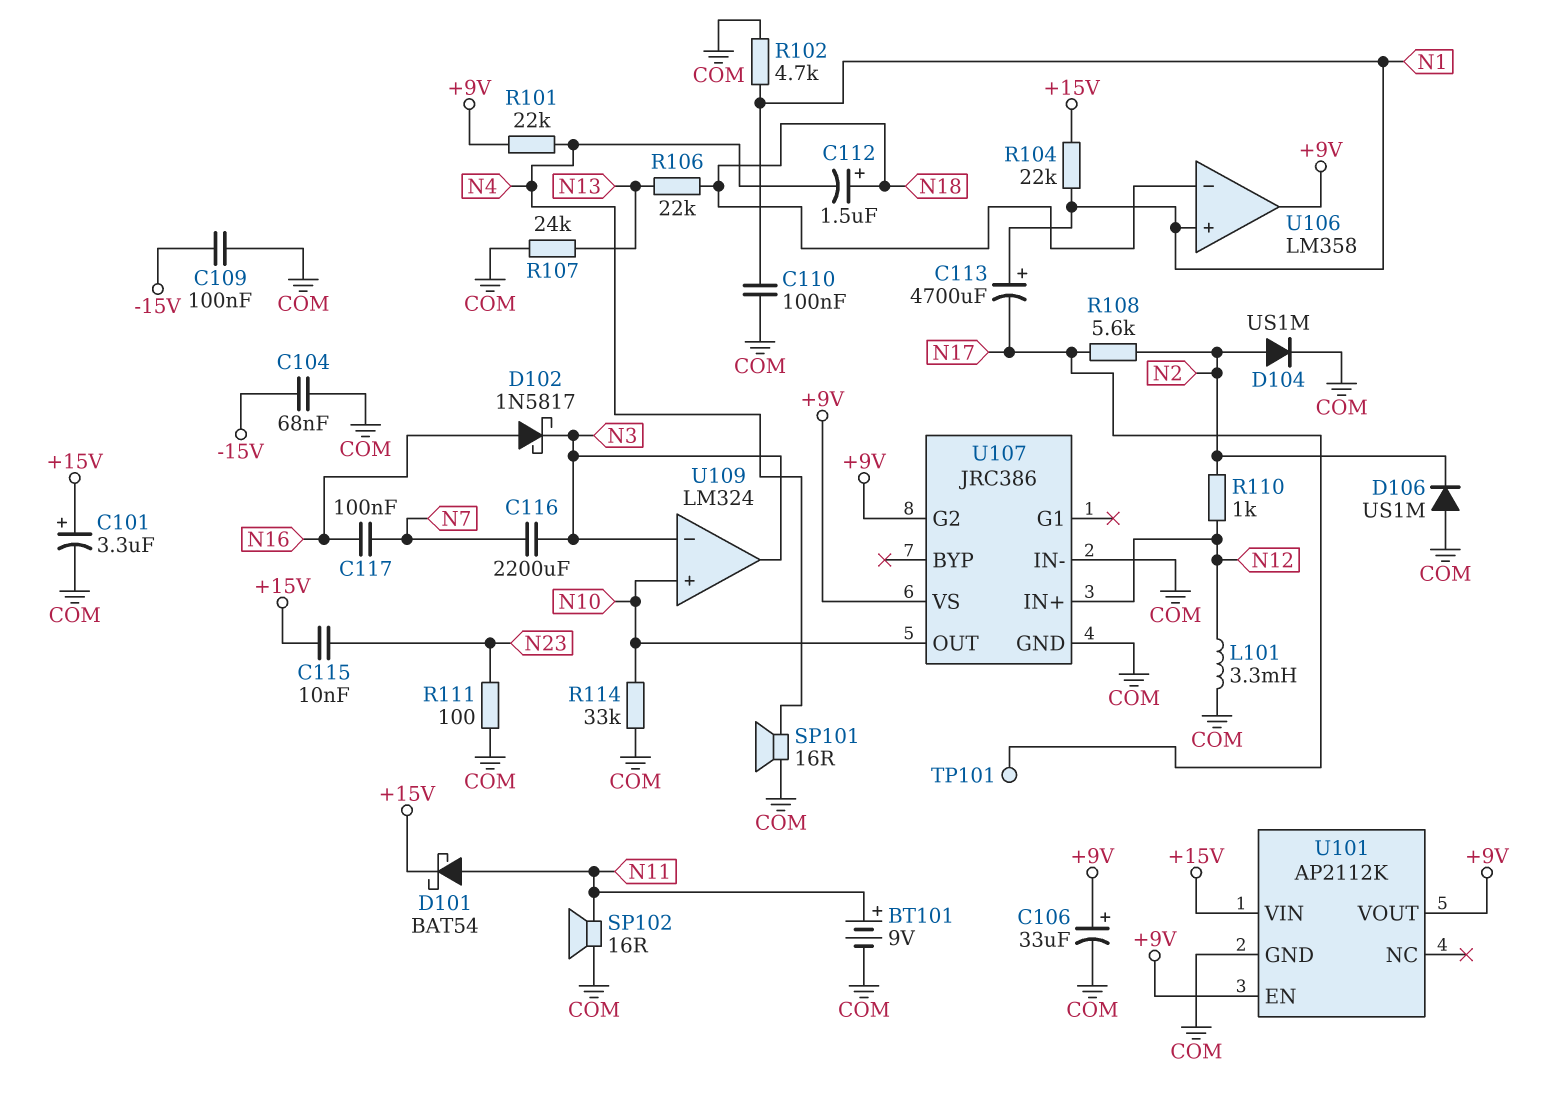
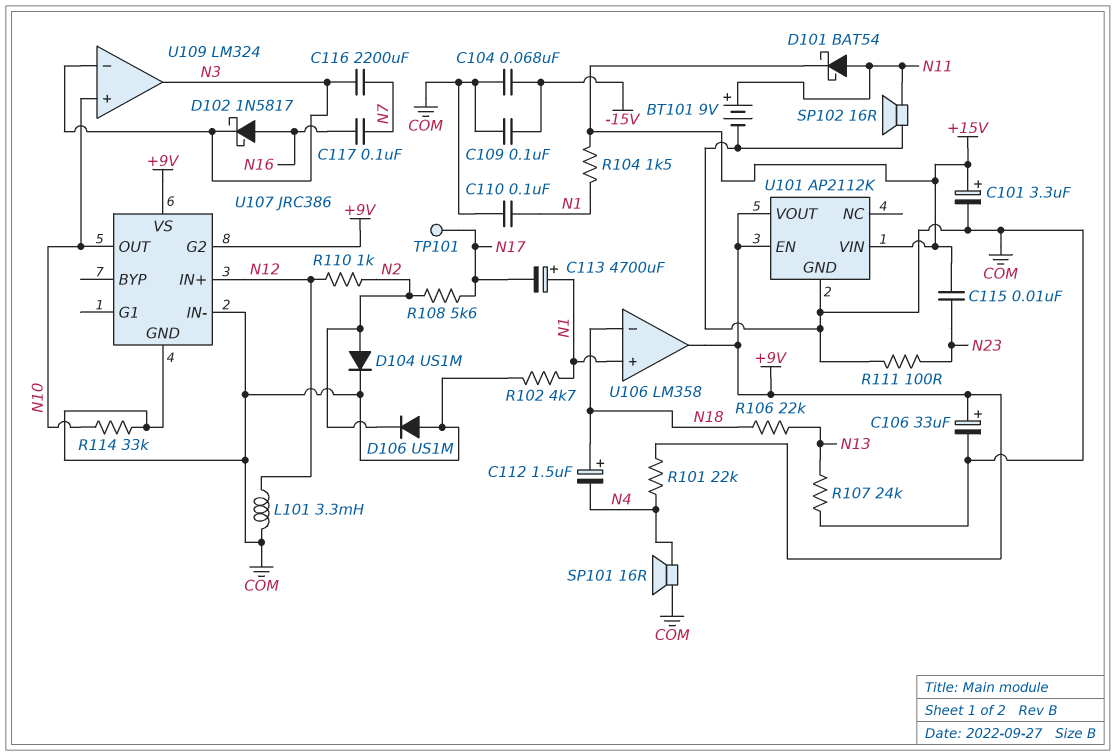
R104: 22k (+15V, N1) -> 1.5k (+15V, N1)

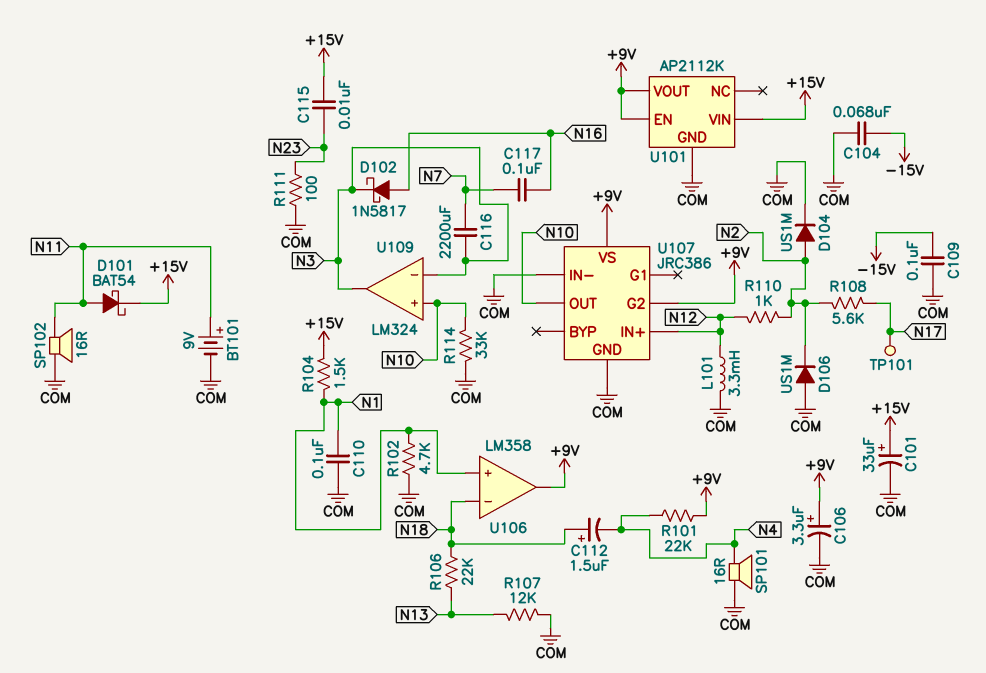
C101: 3.3uF (plus +15V, minus COM) -> 33uF (plus +15V, minus COM)
C106: 33uF (plus +9V, minus COM) -> 3.3uF (plus +9V, minus COM)
C113: 4700uF (plus N1, minus N17) -> none
R107: 24k (COM, N13) -> 12k (COM, N13)

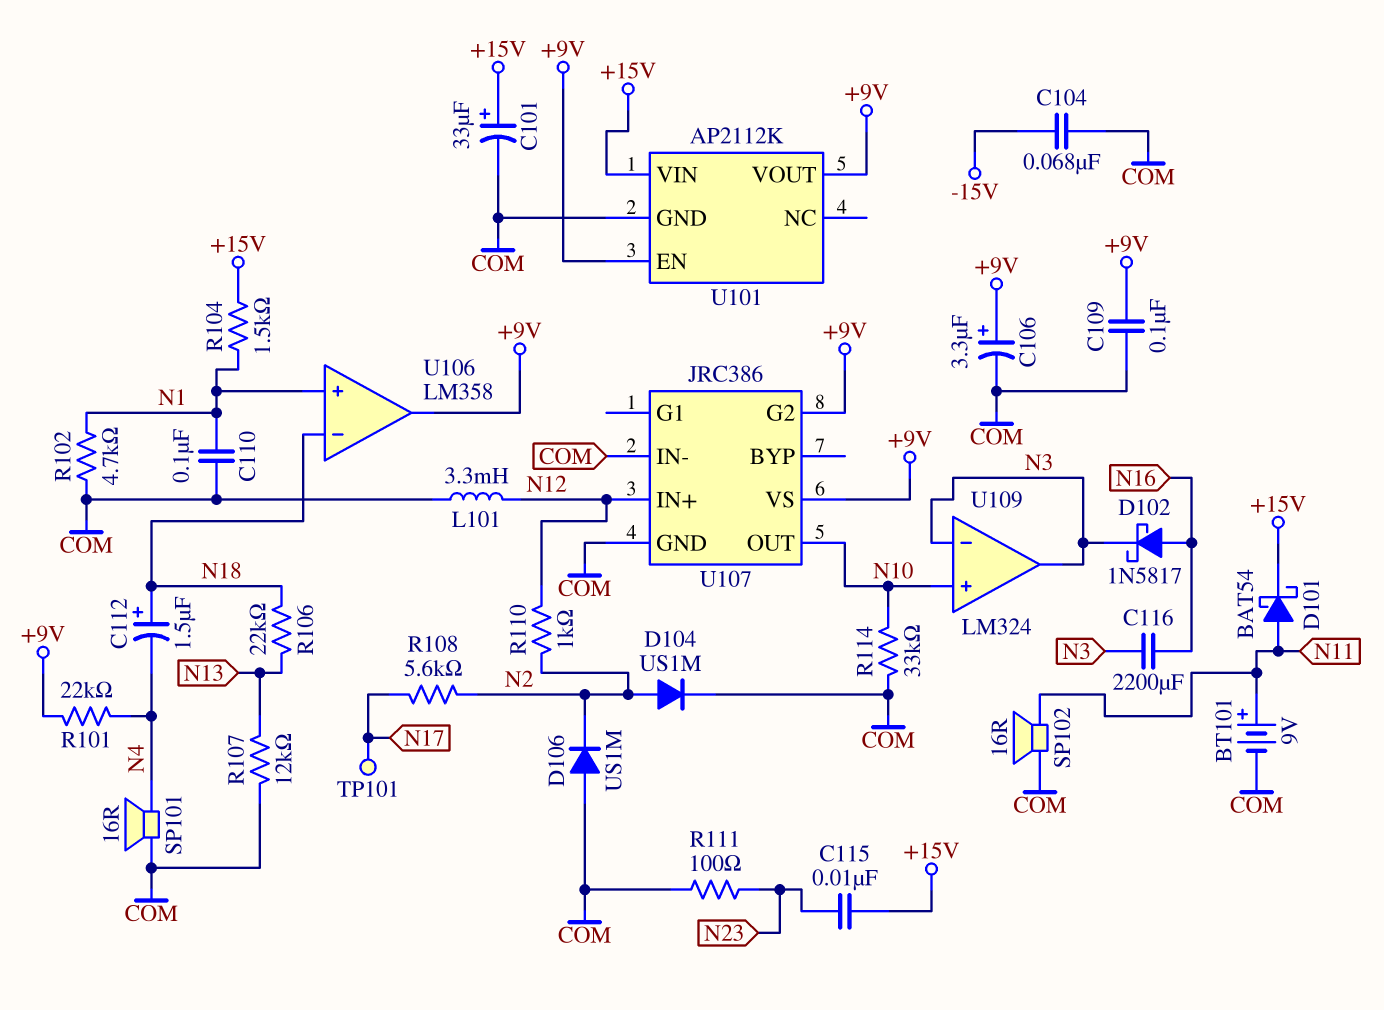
C109: 100nF (-15V, COM) -> 100nF (+9V, COM)
C116: 2200uF (N3, N7) -> 2200uF (N3, N16)
C117: 100nF (N7, N16) -> none

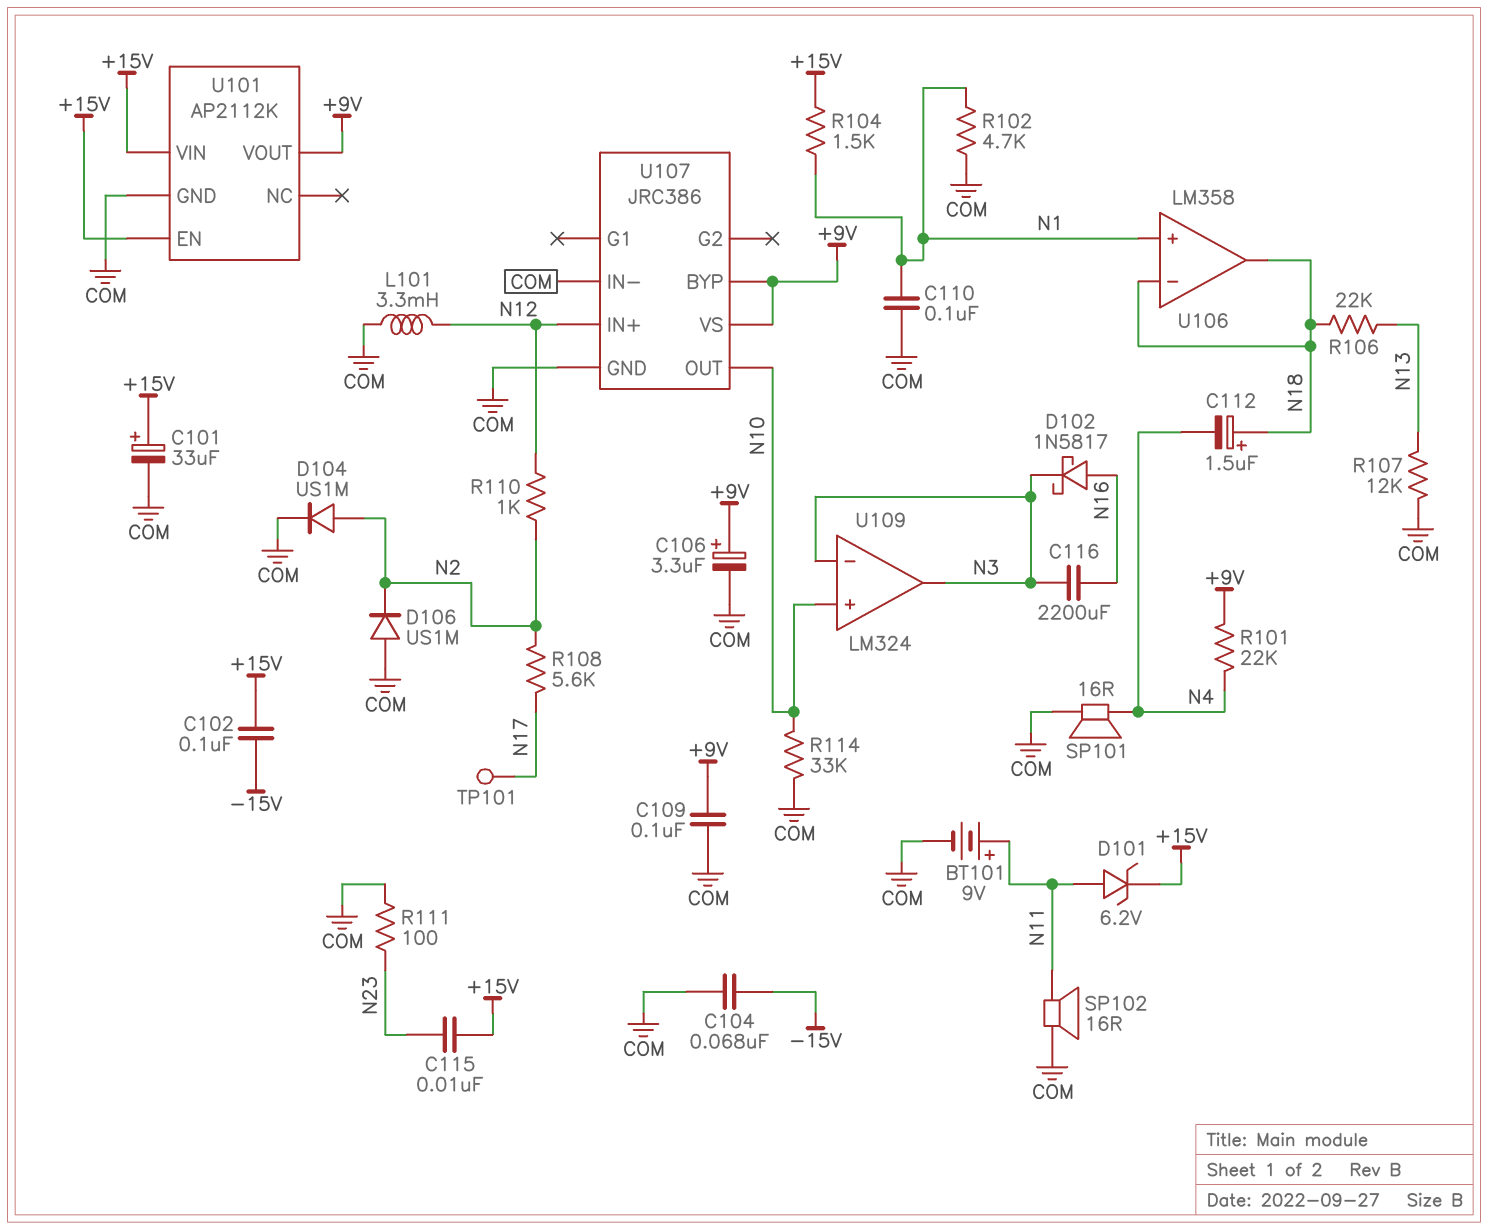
C102: none -> 100nF (+15V, -15V)
D101: schottky BAT54 (A N11, K +15V) -> zener 6.2V (A N11, K +15V)
U101 pin EN: +9V -> +15V
U106 pin out: +9V -> N18
U107 pin BYP: none -> +9V
U107 pin G2: +9V -> none

